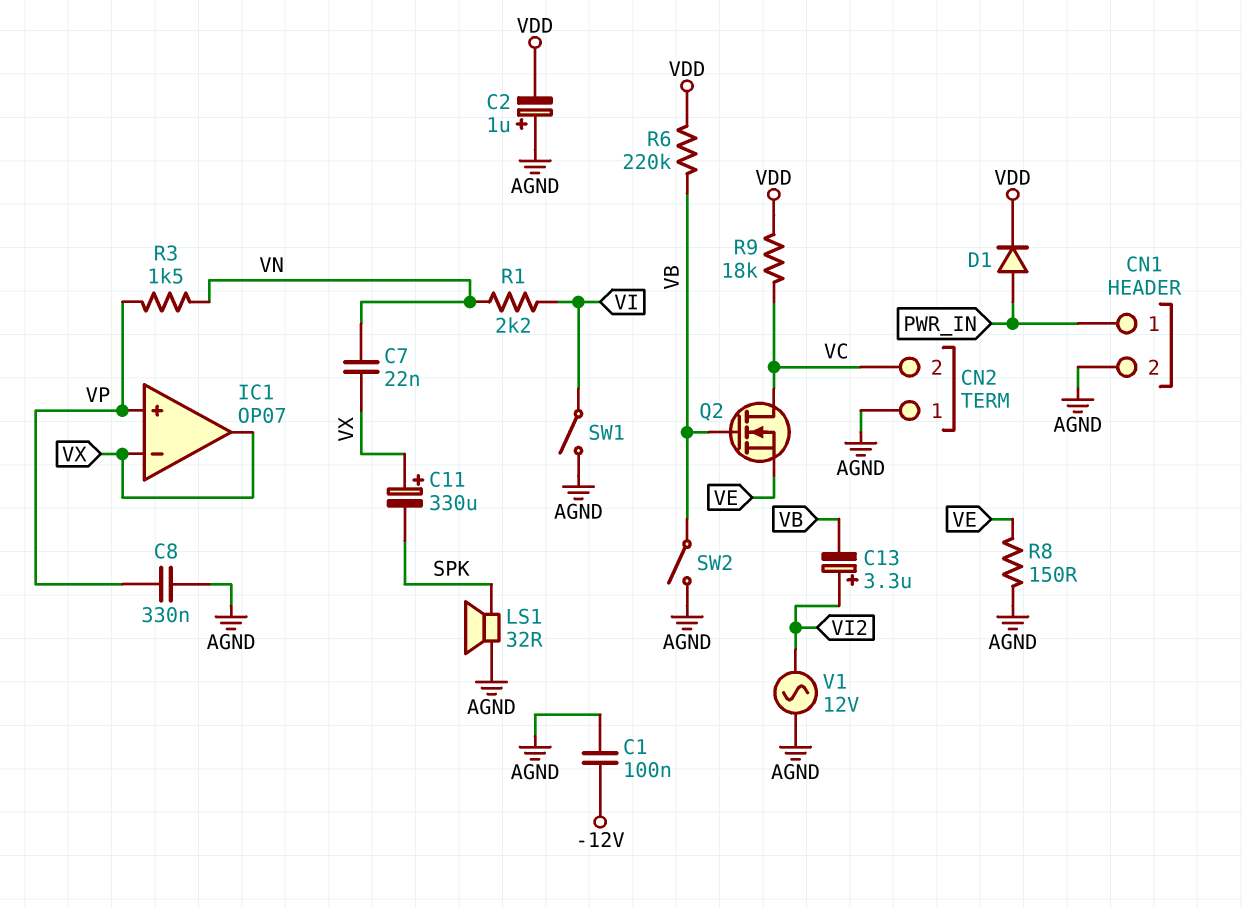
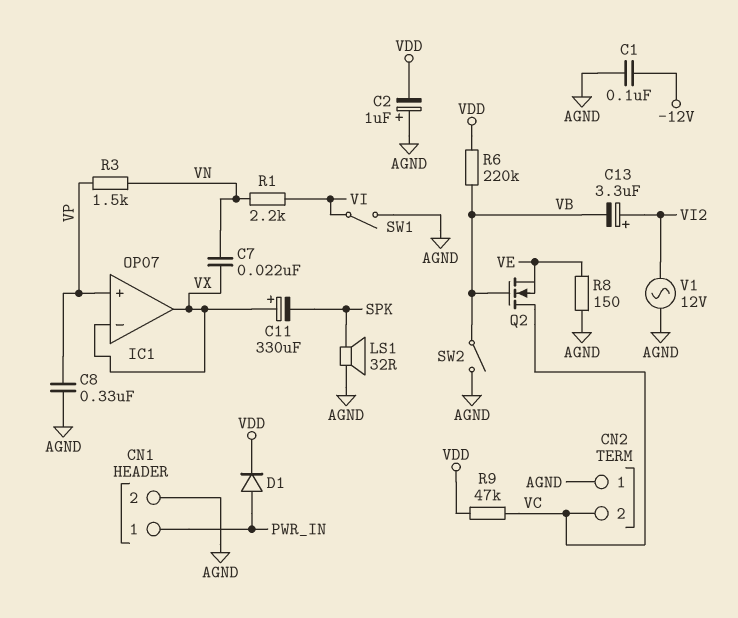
R9: 18k (VC, VDD) -> 47k (VC, VDD)

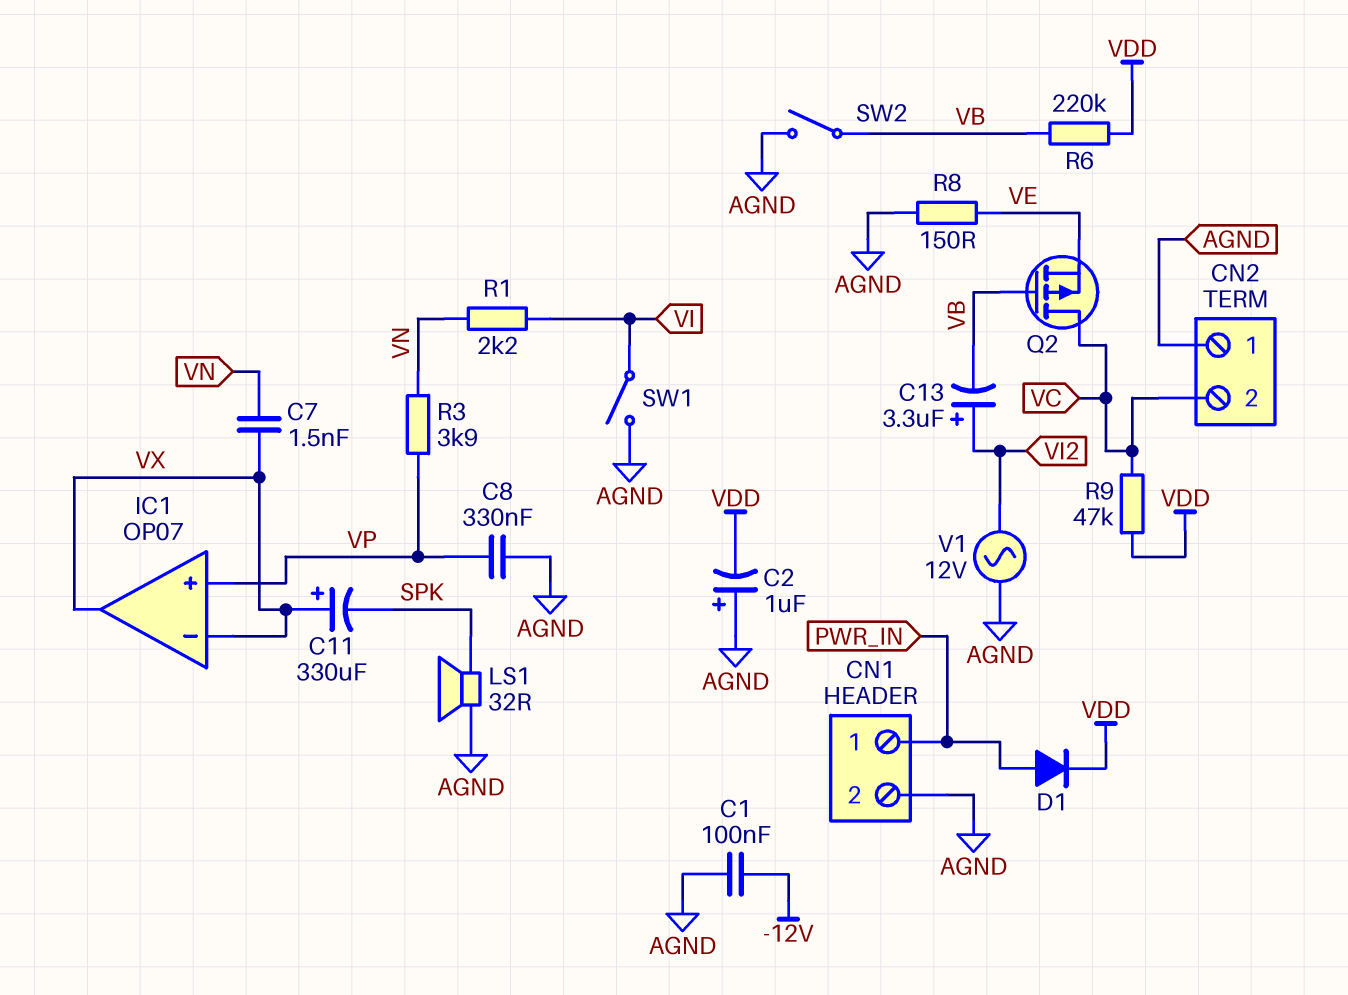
C7: 22nF (VN, VX) -> 1.5nF (VN, VX)
Q2: NMOS (G VB, D VC, S VE) -> PMOS (G VB, D VC, S VE)
R3: 1.5k (VN, VP) -> 3.9k (VN, VP)

